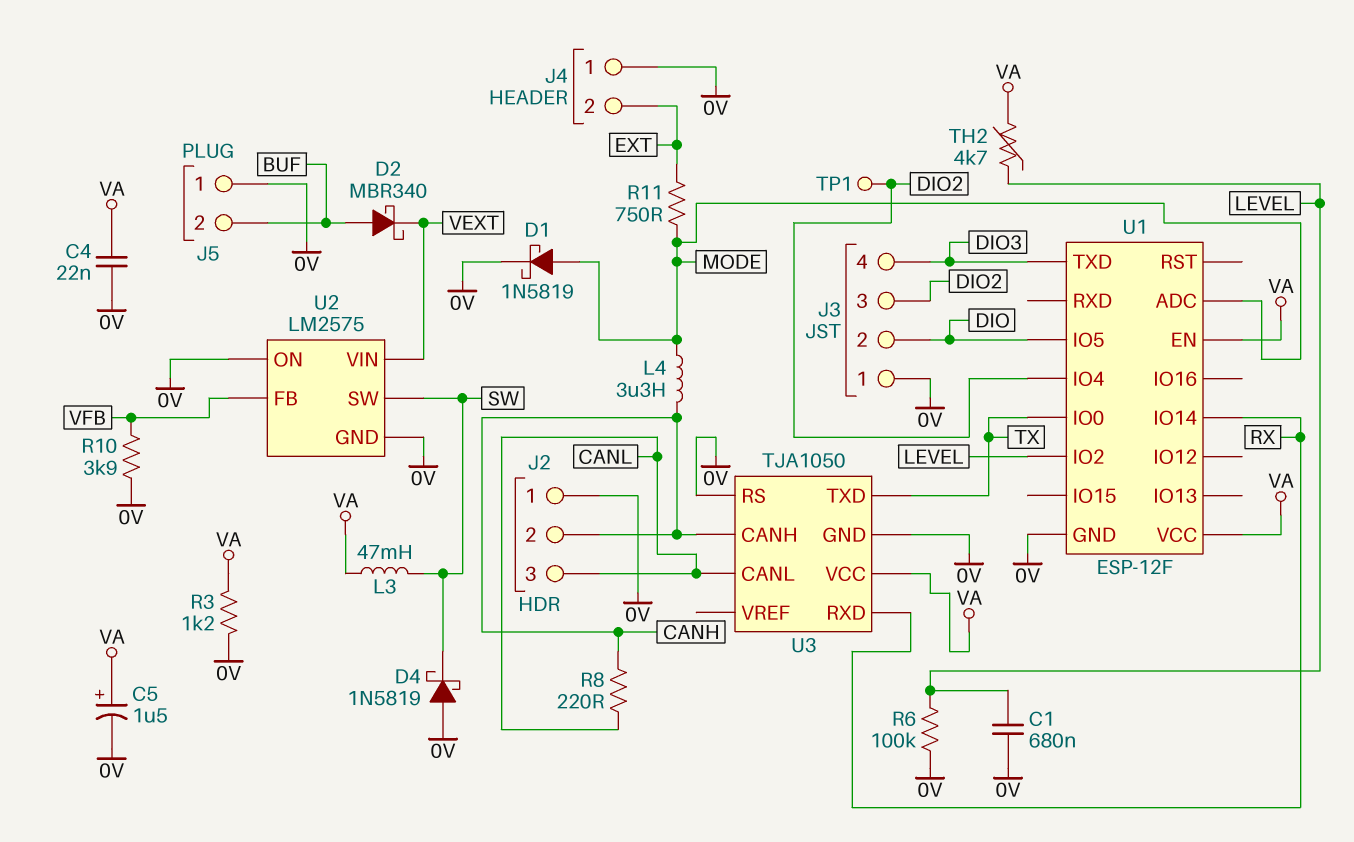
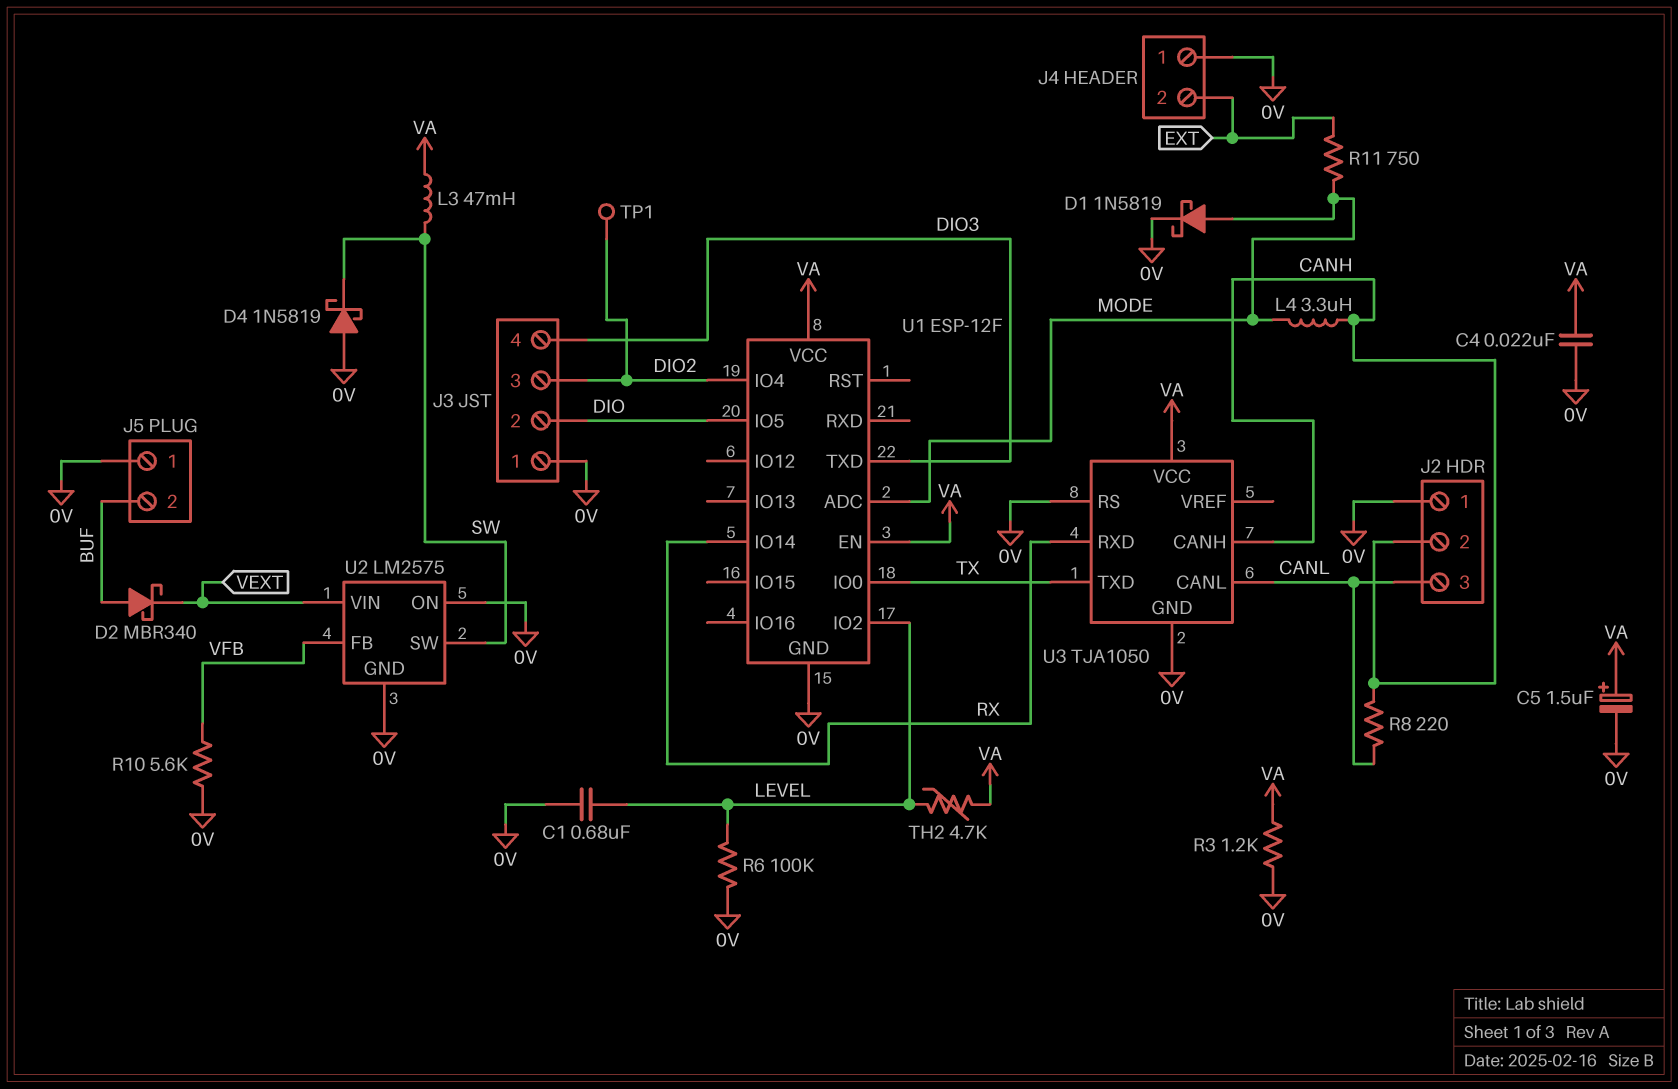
R10: 3.9k (0V, VFB) -> 5.6k (0V, VFB)

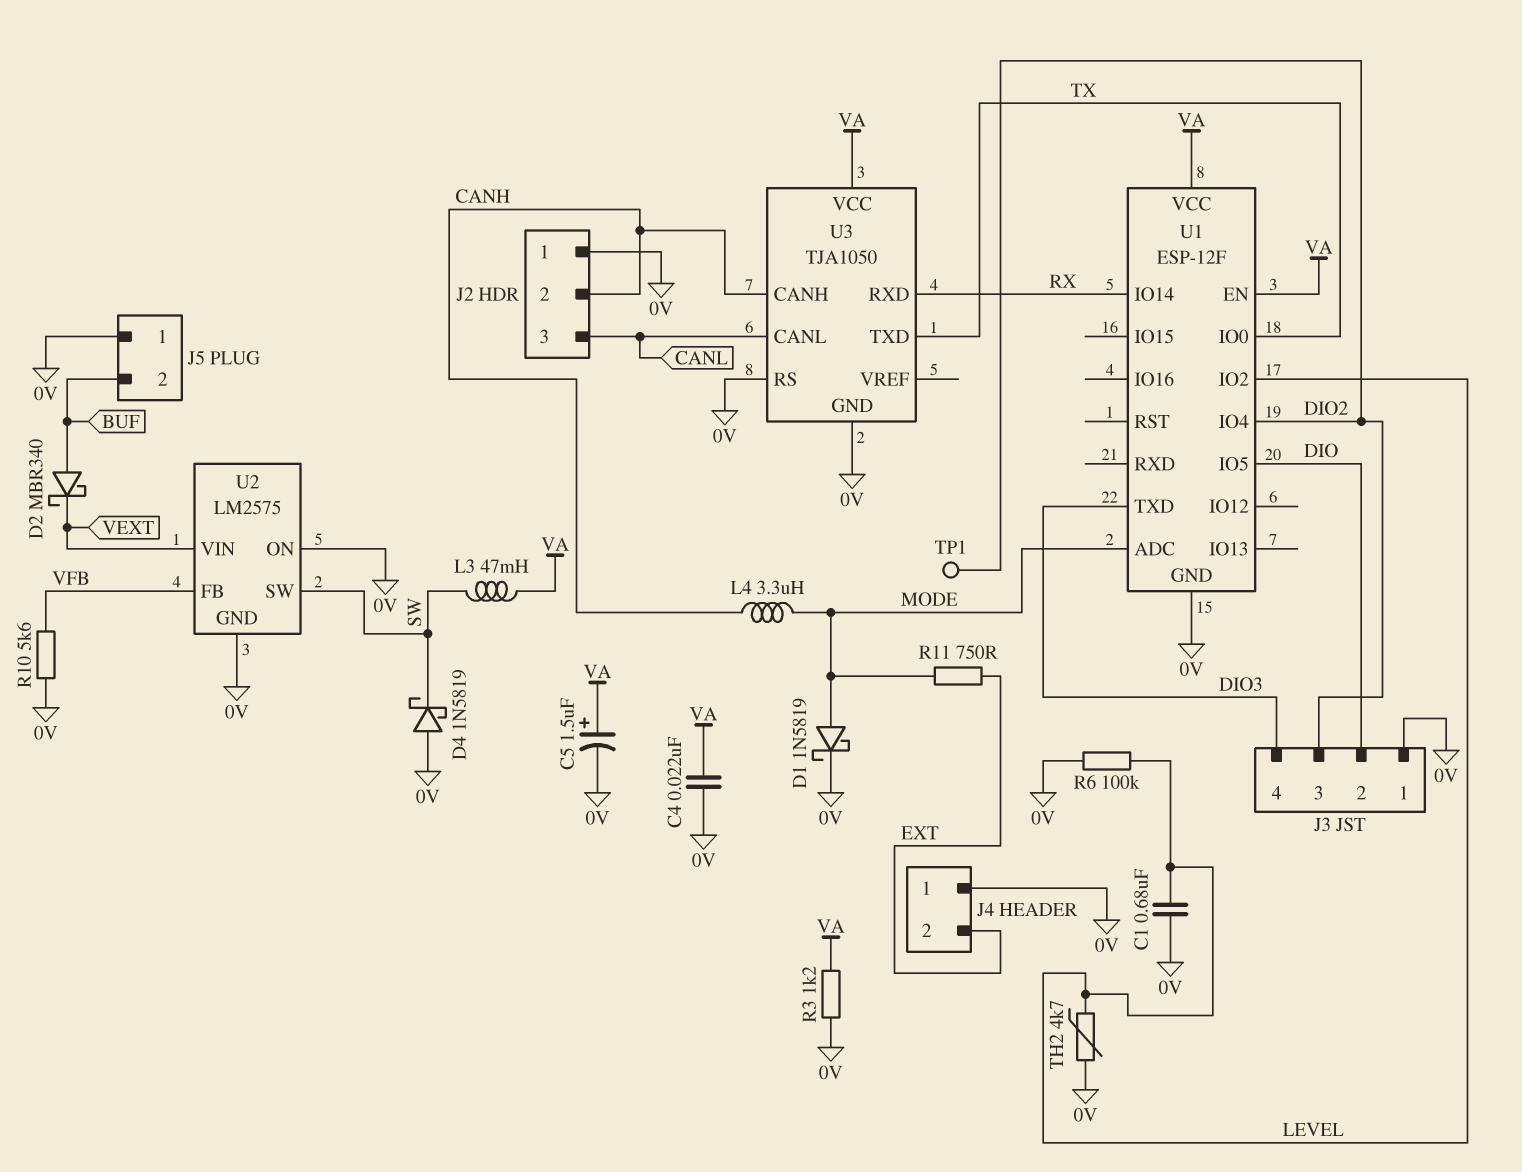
R8: 220 (CANH, CANL) -> none
TH2: 4.7k (LEVEL, VA) -> 4.7k (0V, LEVEL)

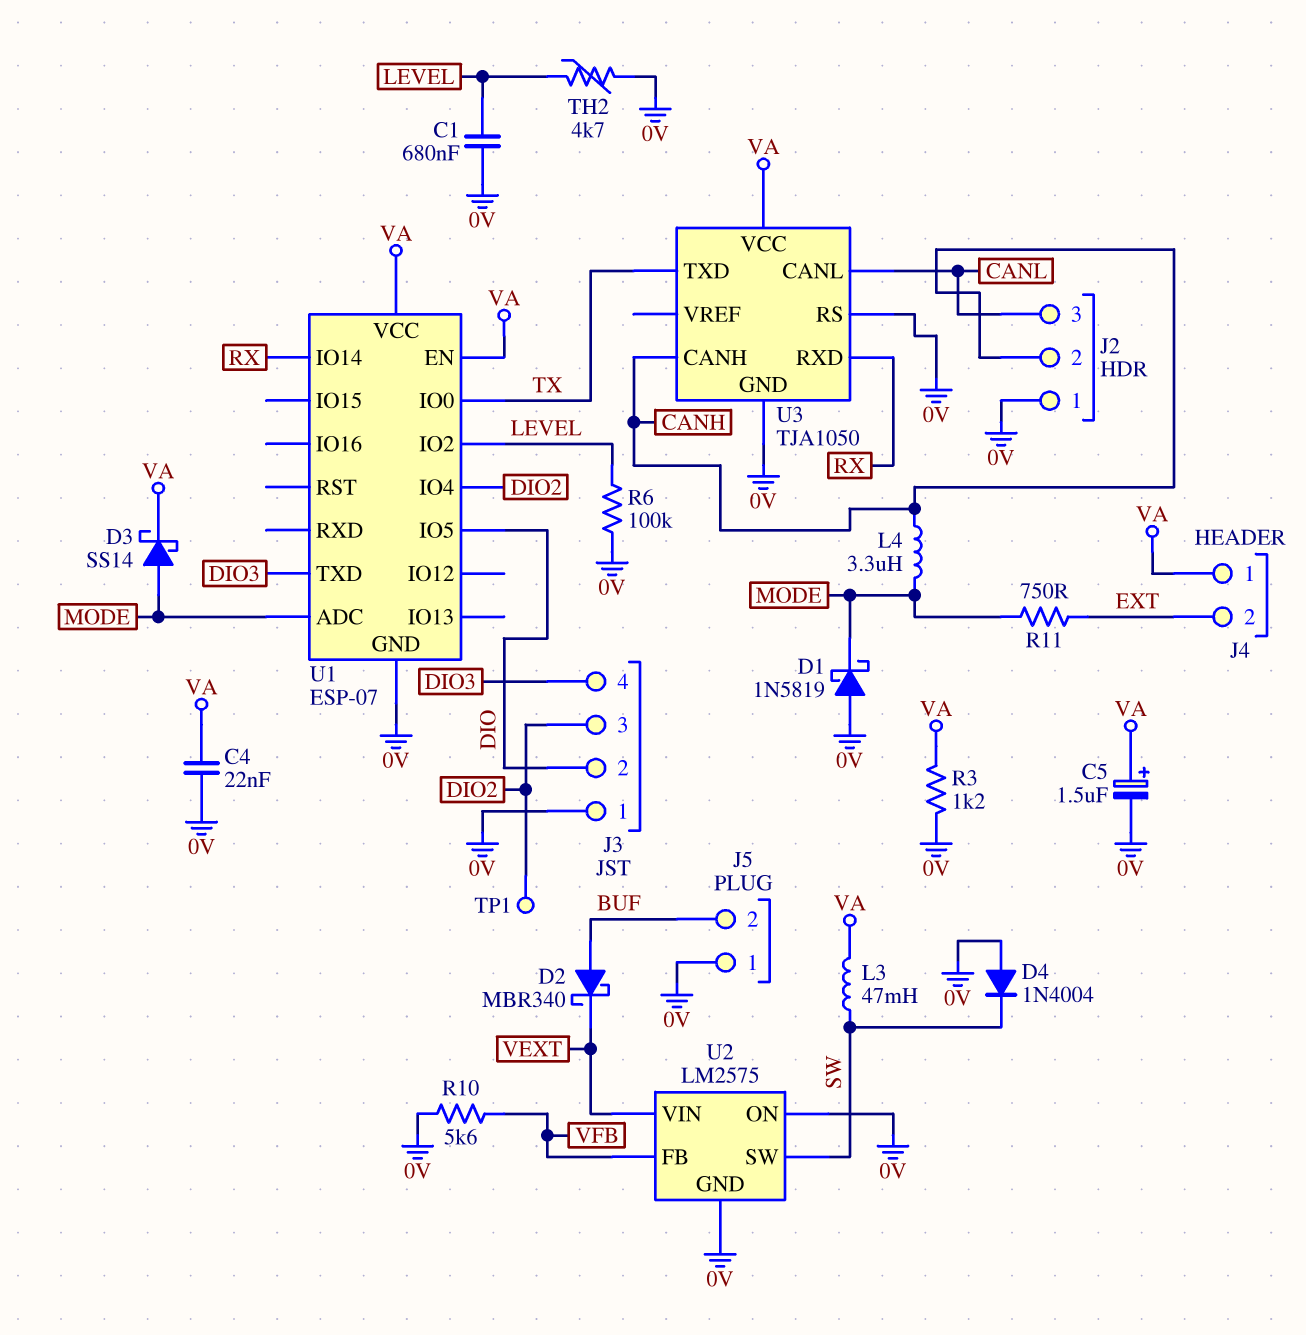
D1: schottky 1N5819 (A MODE, K 0V) -> schottky 1N5819 (A 0V, K MODE)
D3: none -> schottky SS14 (A MODE, K VA)
D4: schottky 1N5819 (A 0V, K SW) -> diode 1N4004 (A 0V, K SW)
J4 pin 1: 0V -> VA
U1: ESP-12F -> ESP-07

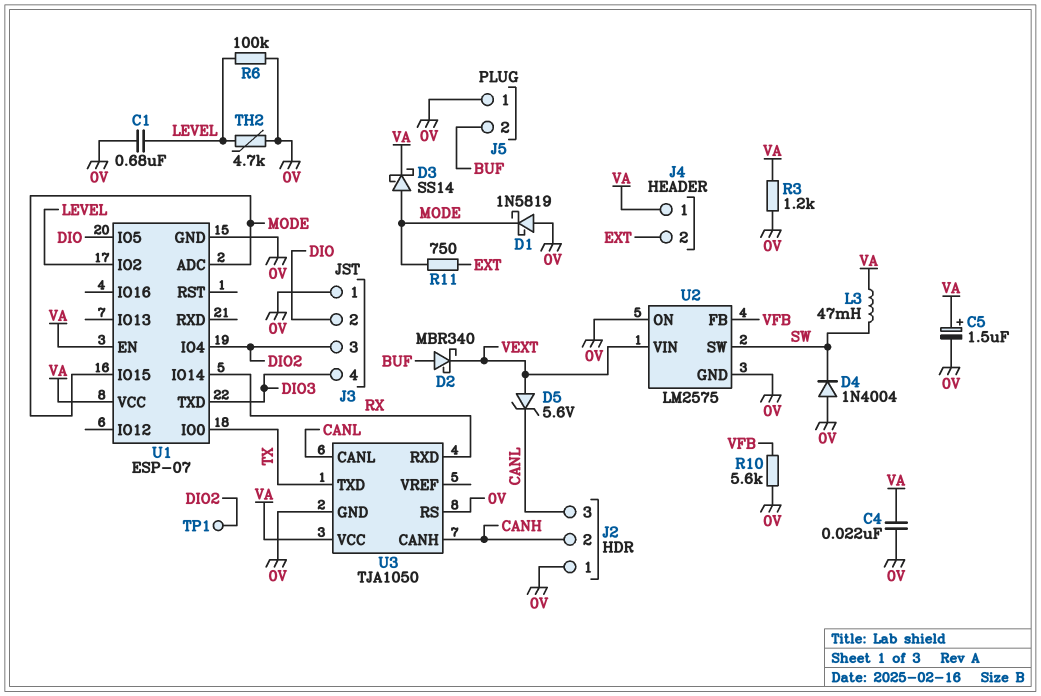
D5: none -> zener 5.6V (A VEXT, K CANL)
L4: 3.3uH (CANH, MODE) -> none
U1 pin IO15: none -> MODE

